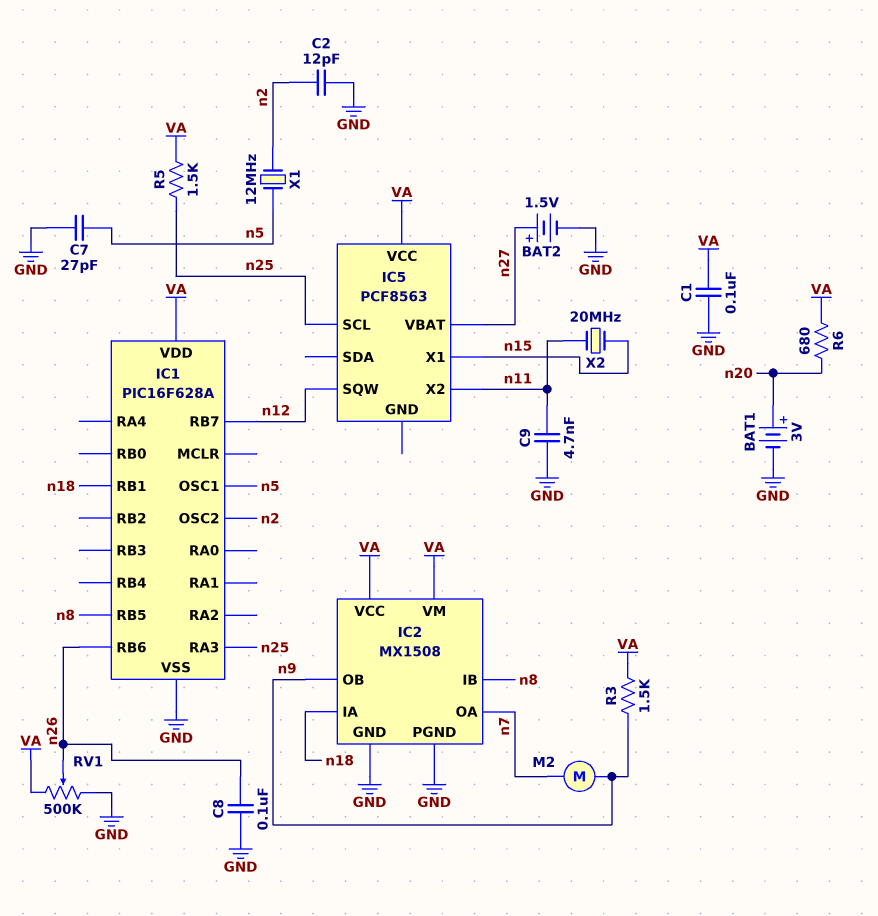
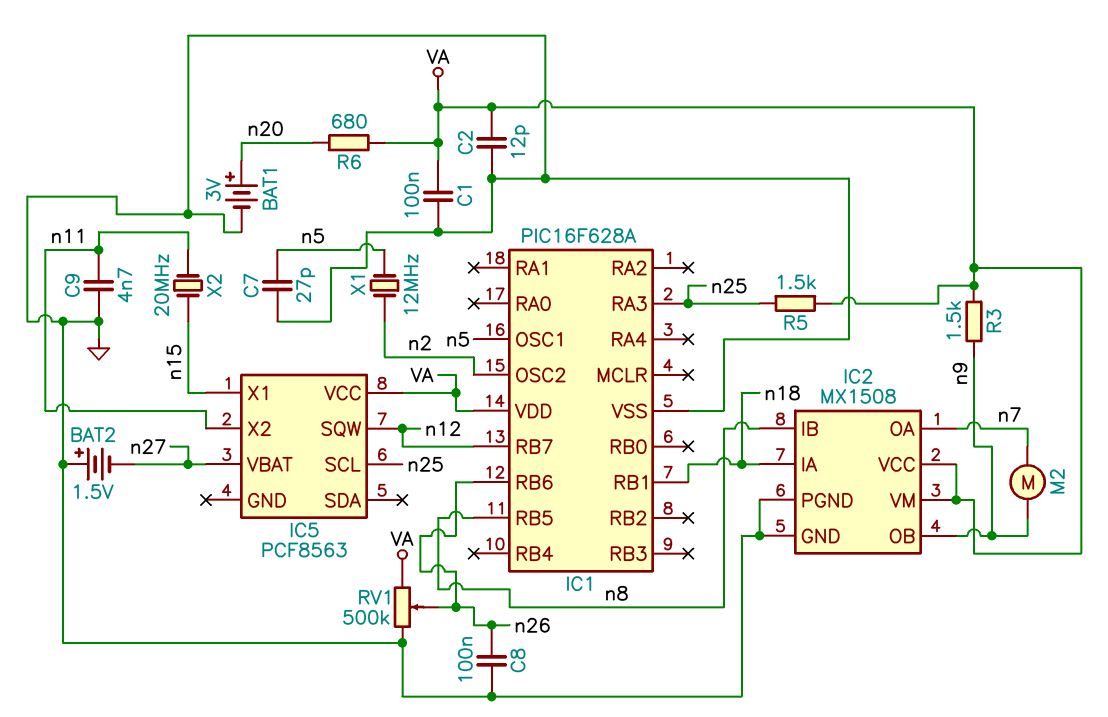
BAT2: 1.5V (plus n27, minus GND) -> 1.5V (plus GND, minus n27)
C2: 12pF (GND, n2) -> 12pF (GND, VA)

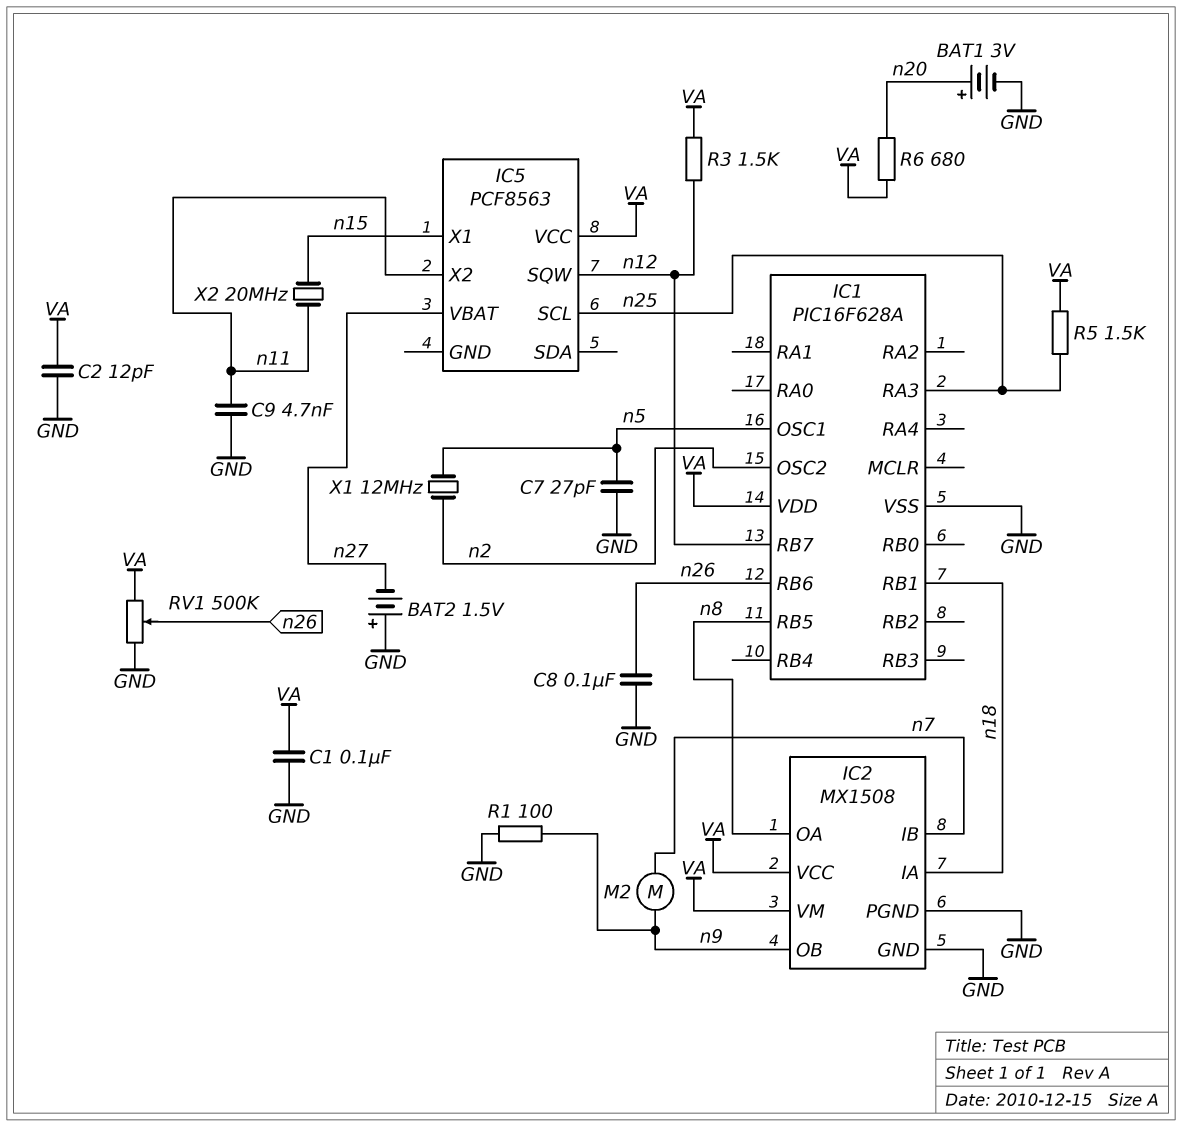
IC2 pin IB: n8 -> n7
IC2 pin OA: n7 -> n8
R1: none -> 100 (GND, n9)
R3: 1.5k (VA, n9) -> 1.5k (VA, n12)

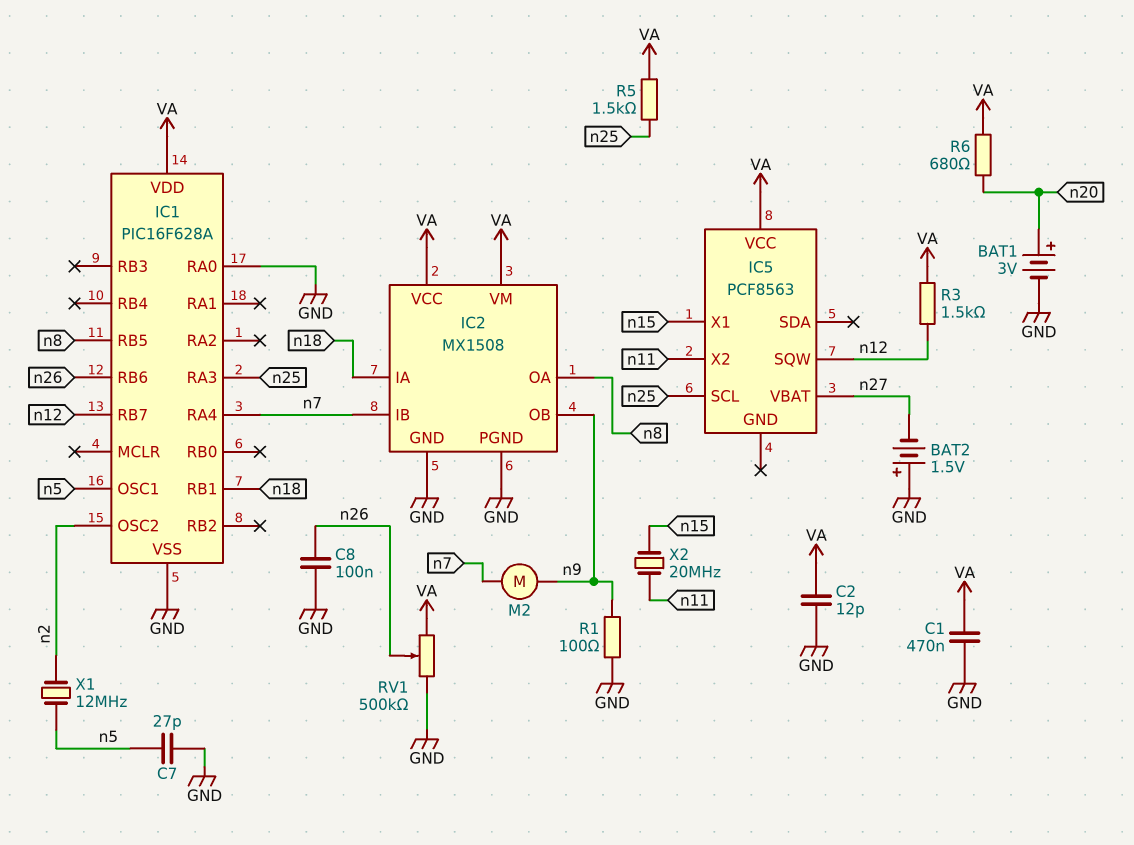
C1: 100nF (GND, VA) -> 470nF (GND, VA)
C9: 4.7nF (GND, n11) -> none
IC1 pin RA0: none -> GND
IC1 pin RA4: none -> n7

